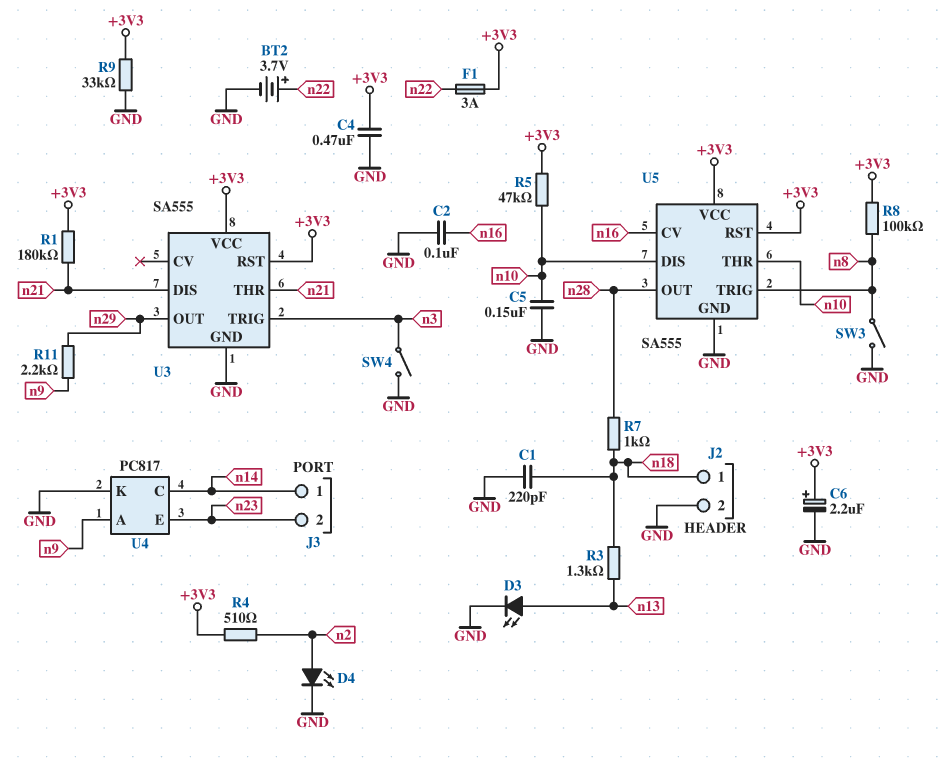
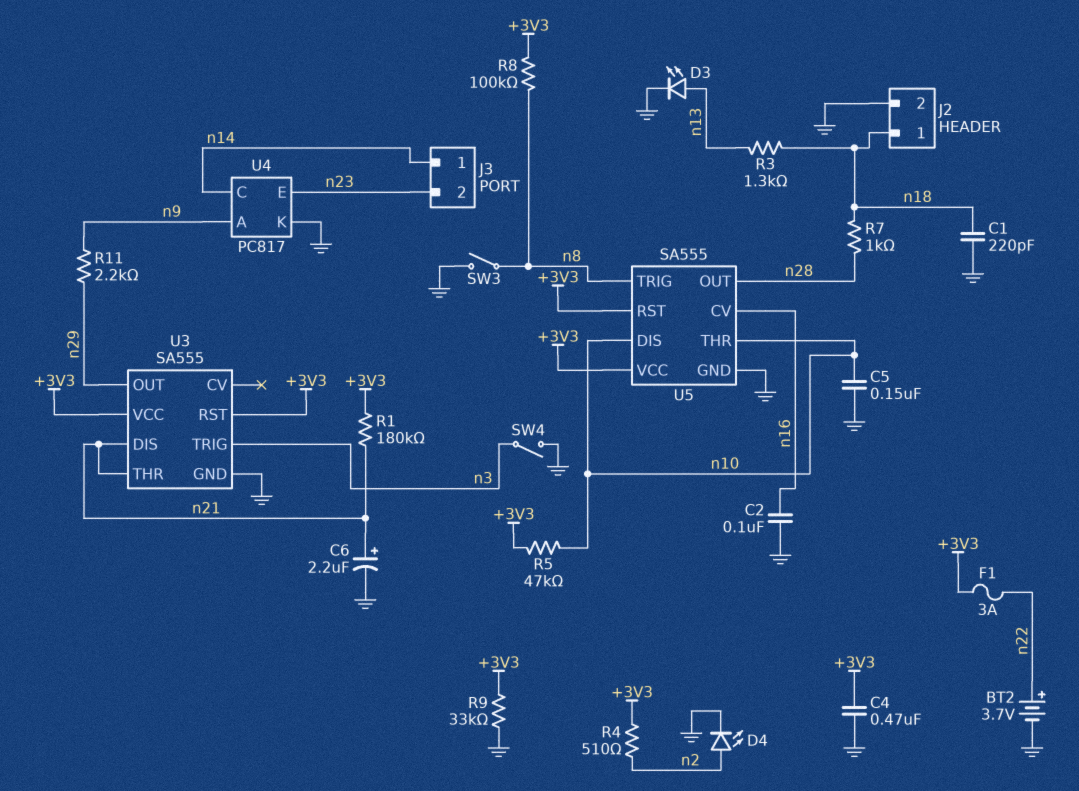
C6: 2.2uF (plus +3V3, minus GND) -> 2.2uF (plus n21, minus GND)

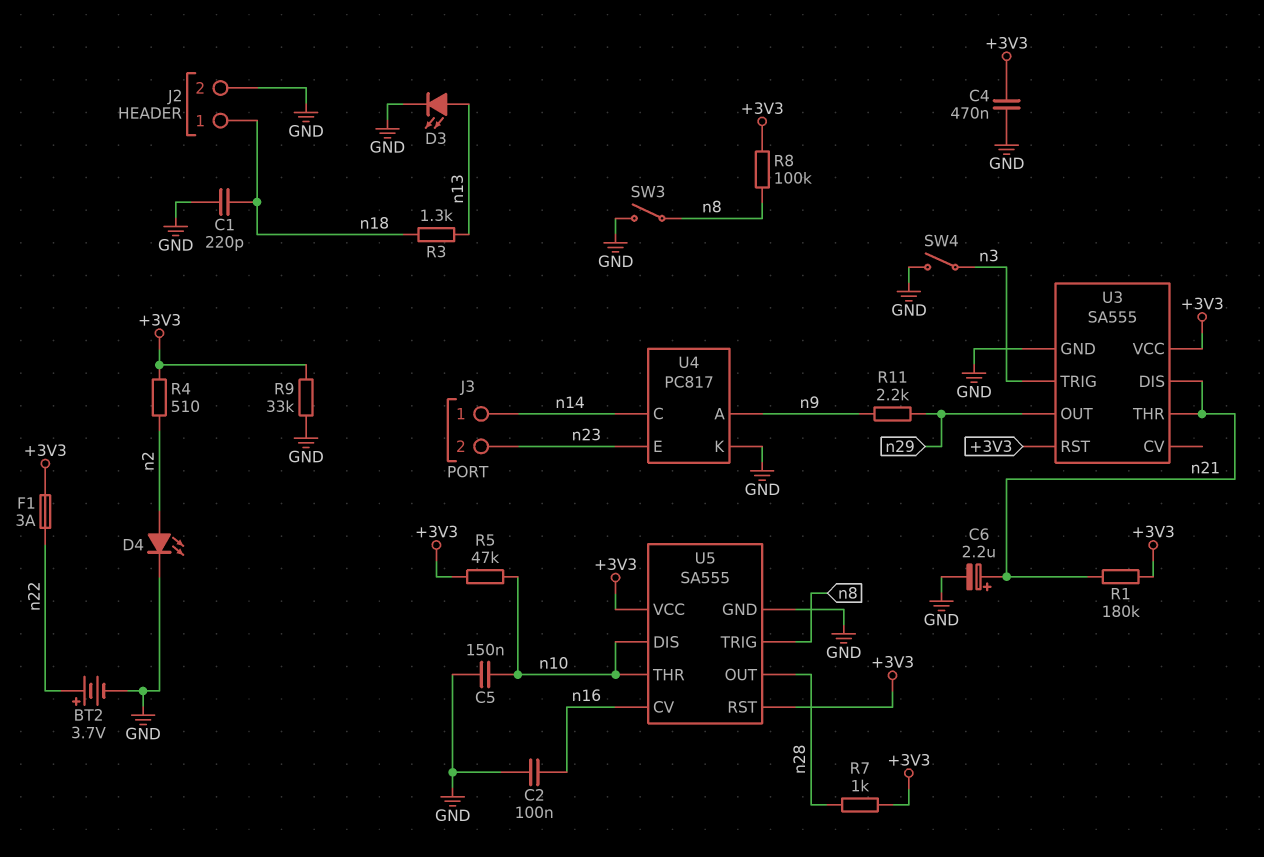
R7: 1k (n18, n28) -> 1k (+3V3, n28)

